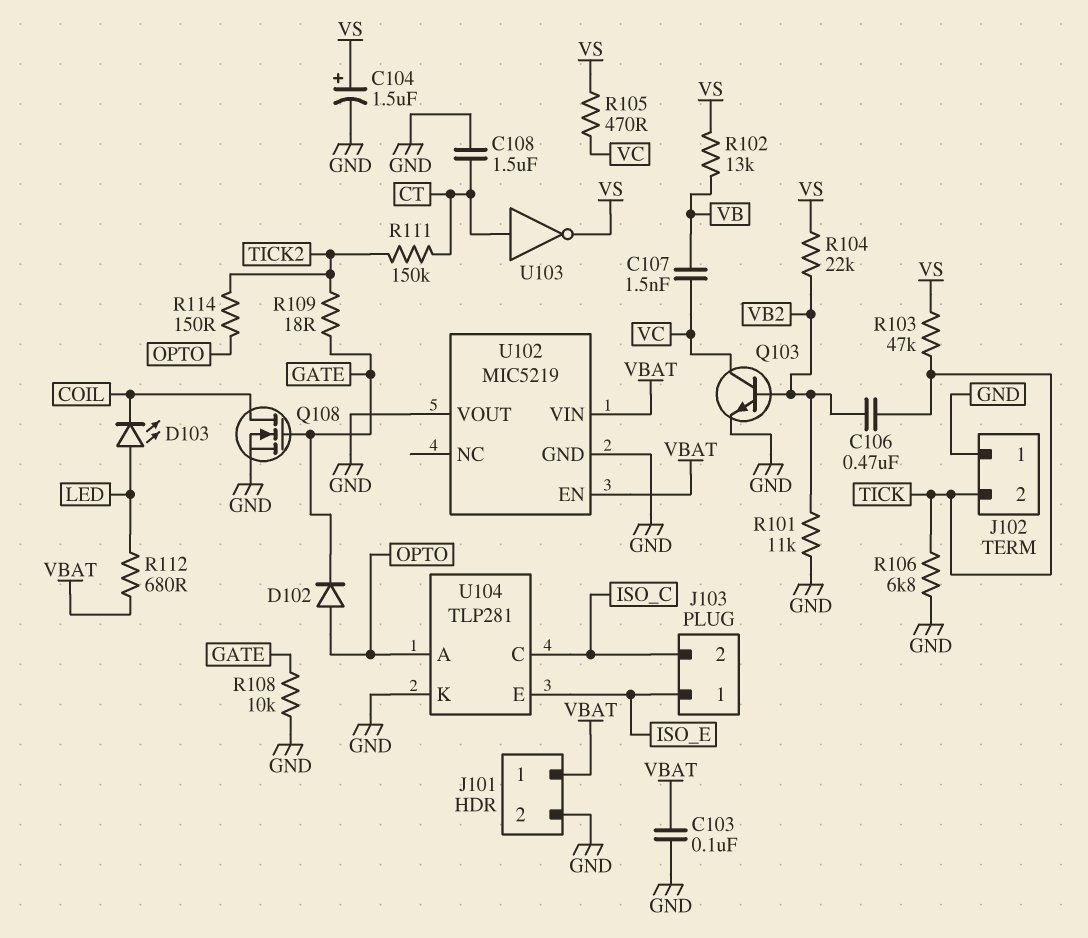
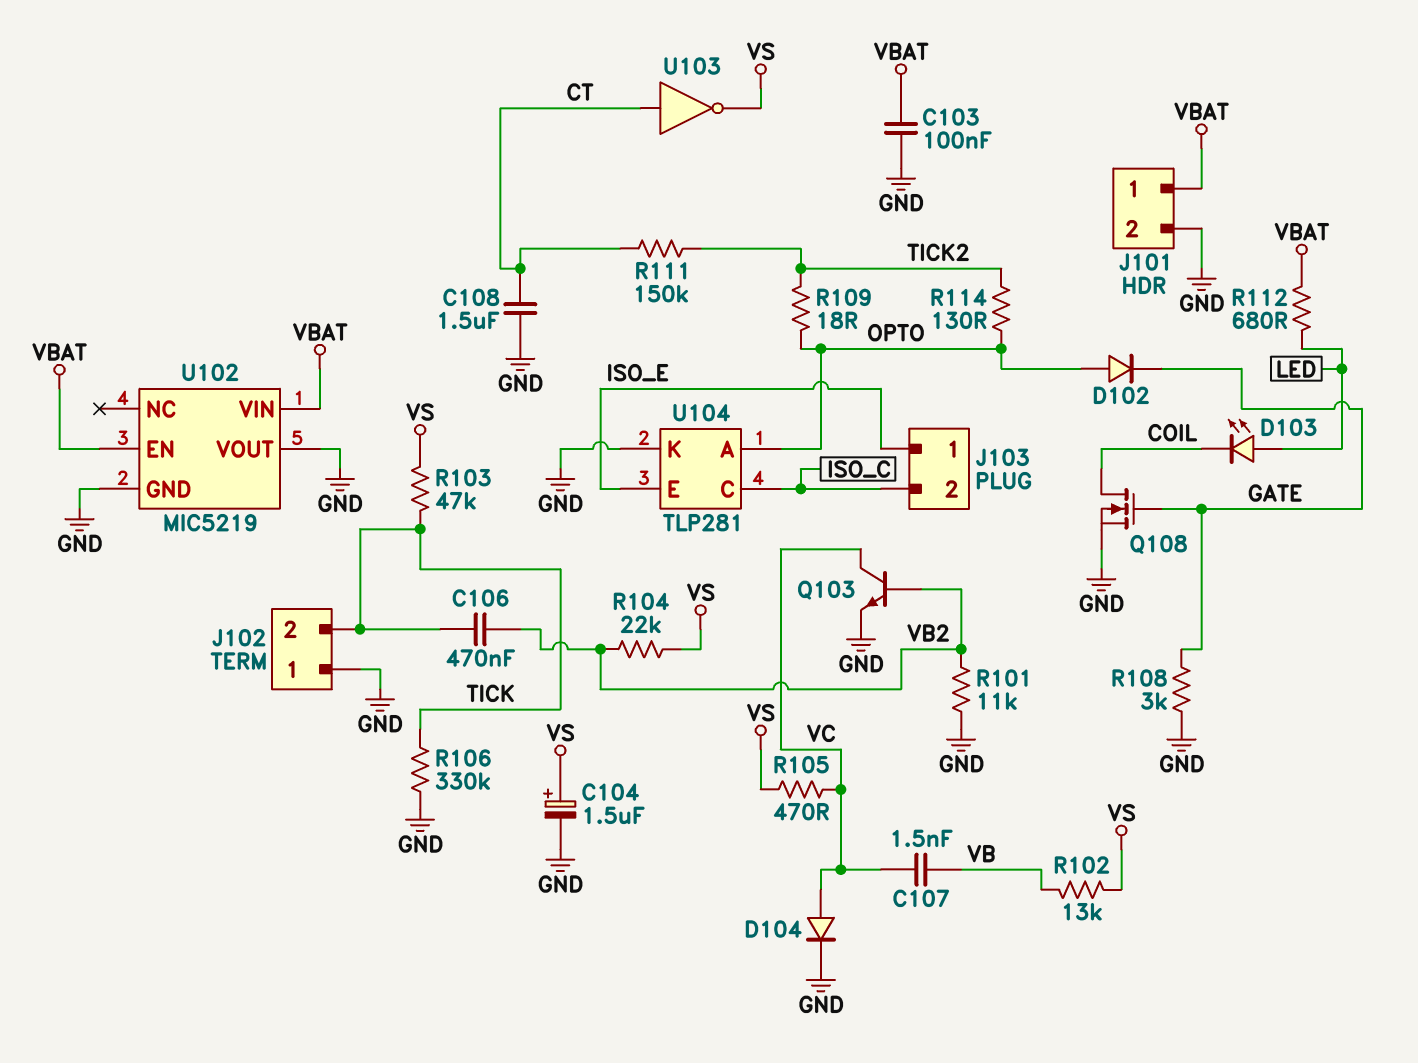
D104: none -> diode (A VC, K GND)
R106: 6.8k (GND, TICK) -> 330k (GND, TICK)
R108: 10k (GATE, GND) -> 3k (GATE, GND)
R109: 18 (GATE, TICK2) -> 18 (OPTO, TICK2)
R114: 150 (OPTO, TICK2) -> 130 (OPTO, TICK2)

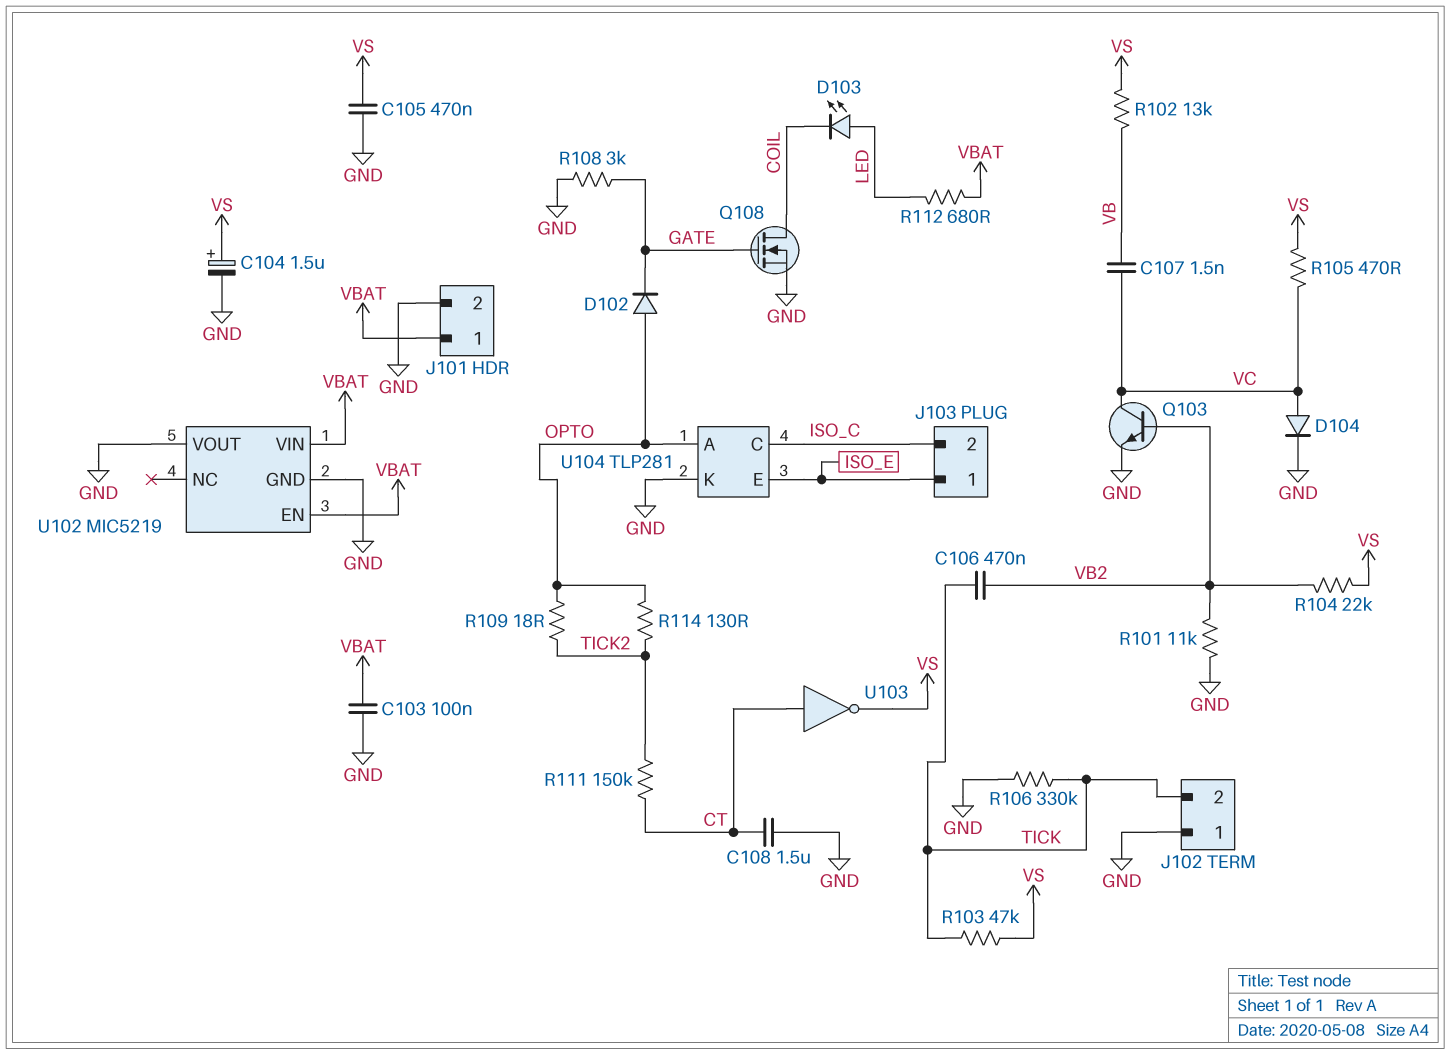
C105: none -> 470nF (GND, VS)

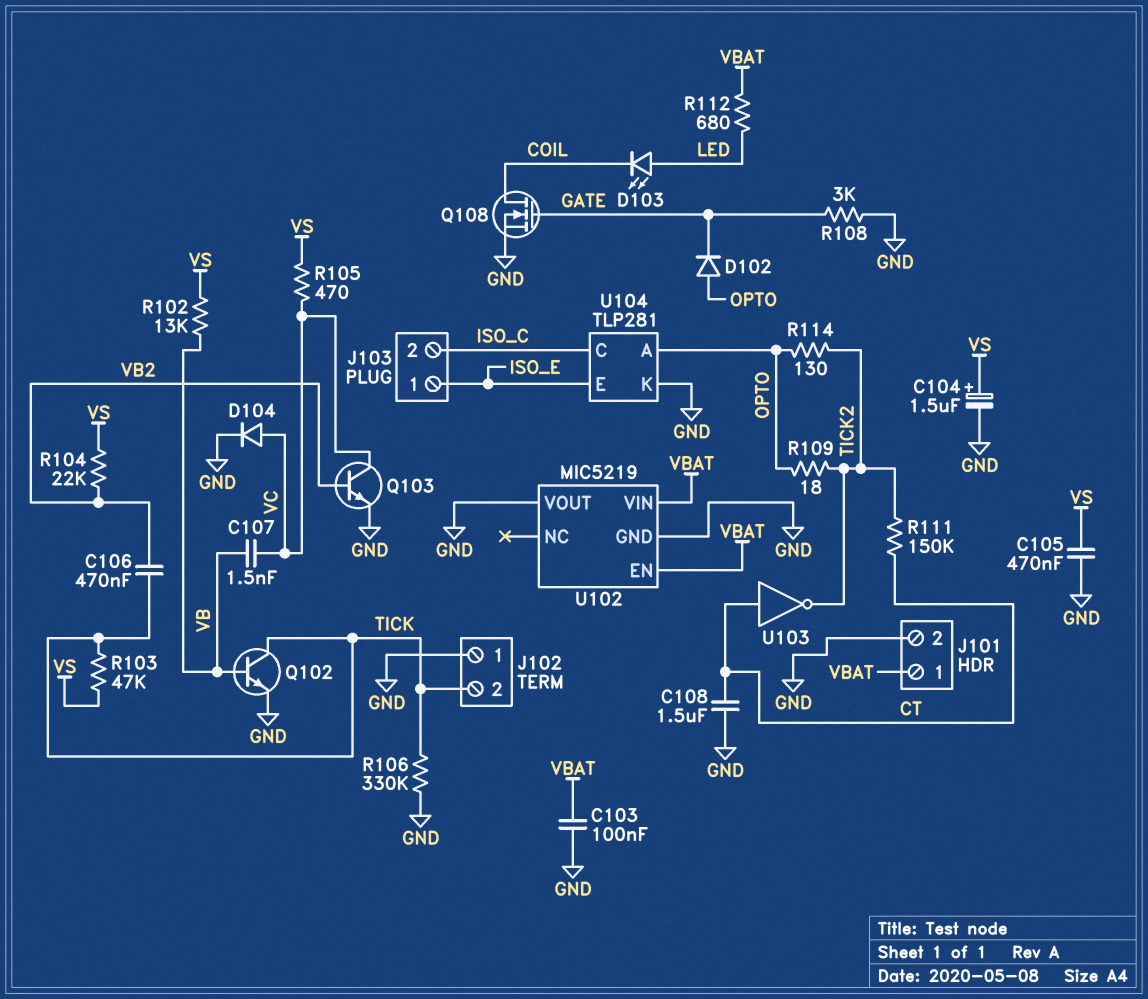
Q102: none -> NPN (B VB, C TICK, E GND)
R101: 11k (GND, VB2) -> none
U103: NOT (in CT, out VS) -> NOT (in CT, out TICK2)

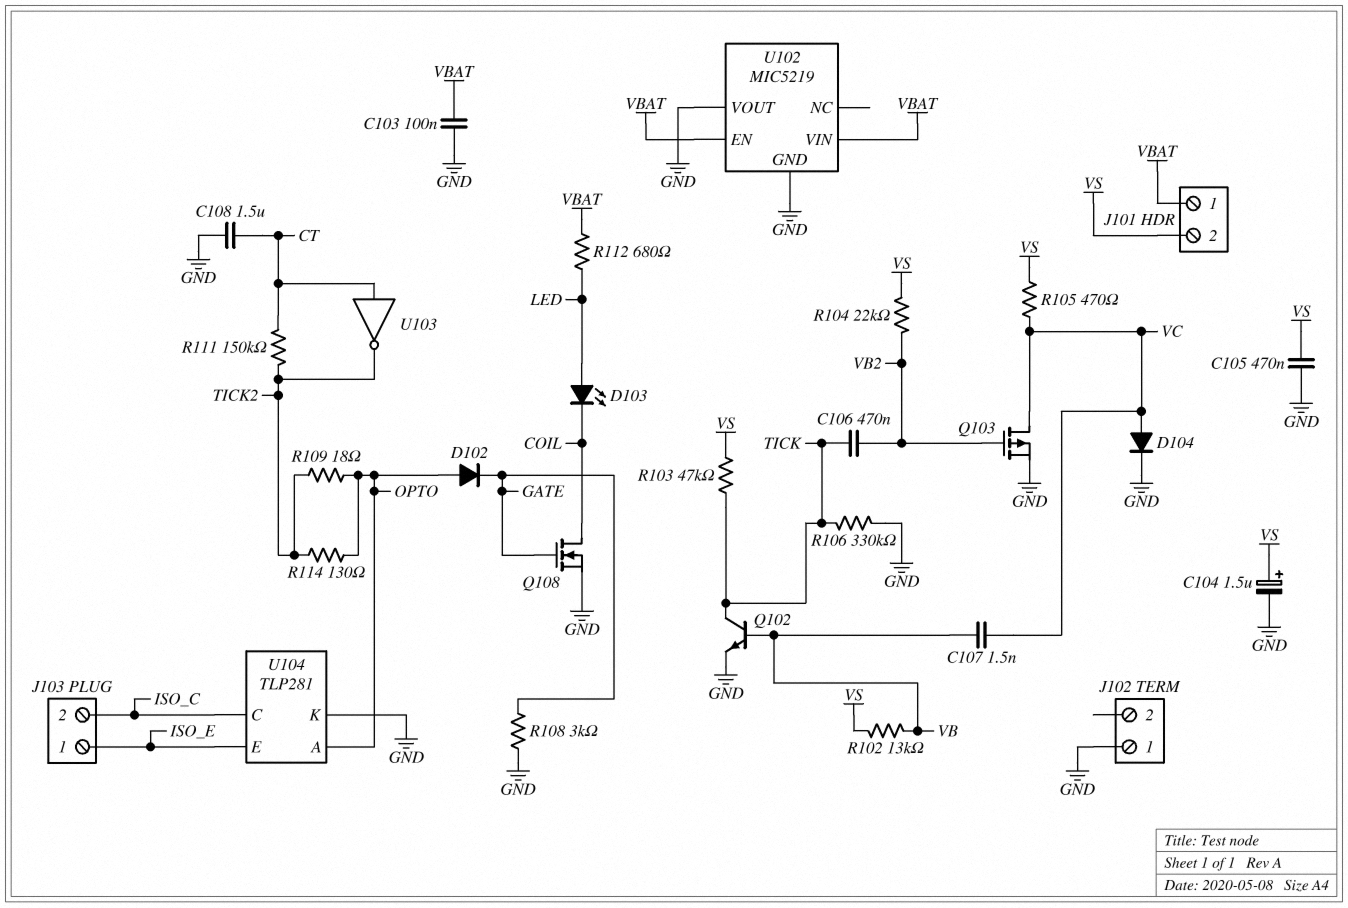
J101 pin 2: GND -> VS
J102 pin 2: TICK -> none
Q103: NPN (B VB2, C VC, E GND) -> PMOS (G VB2, D VC, S GND)

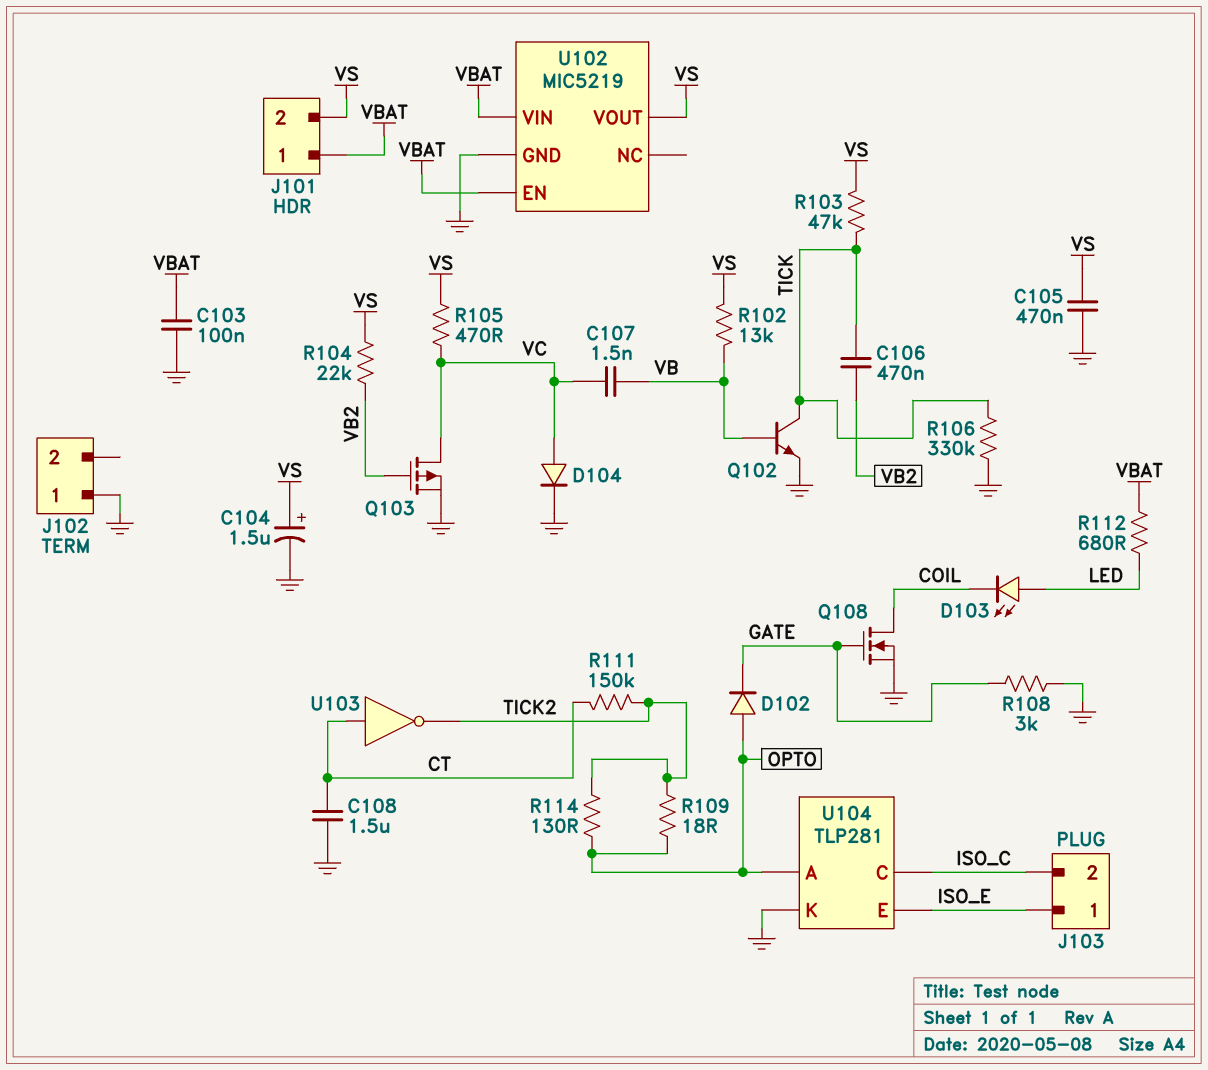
U102 pin VOUT: GND -> VS

